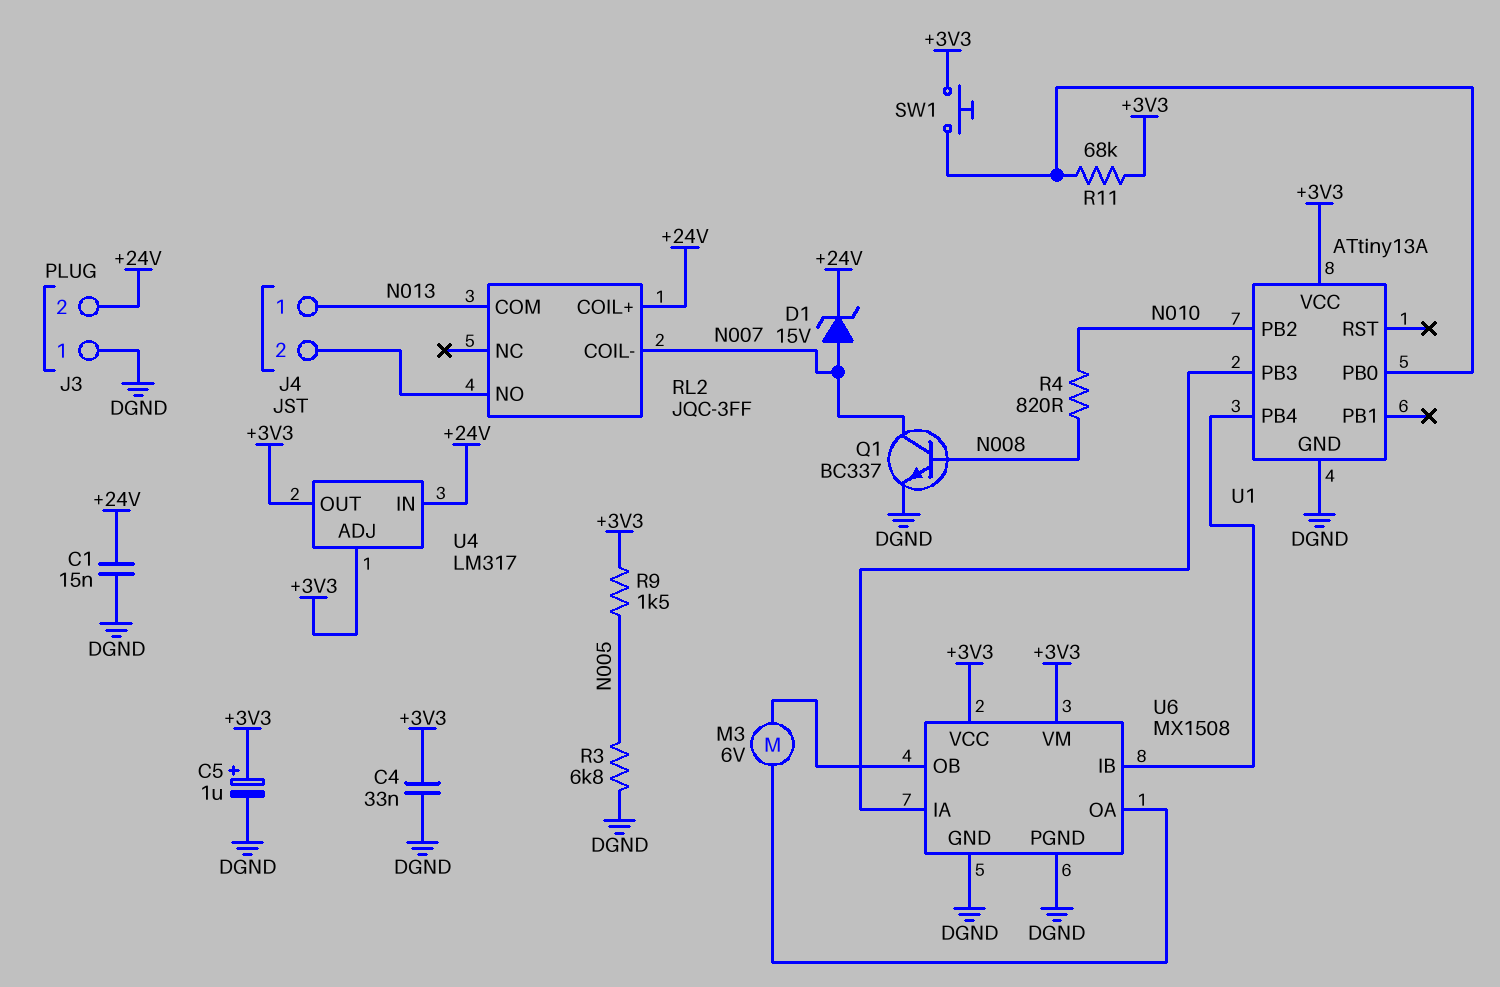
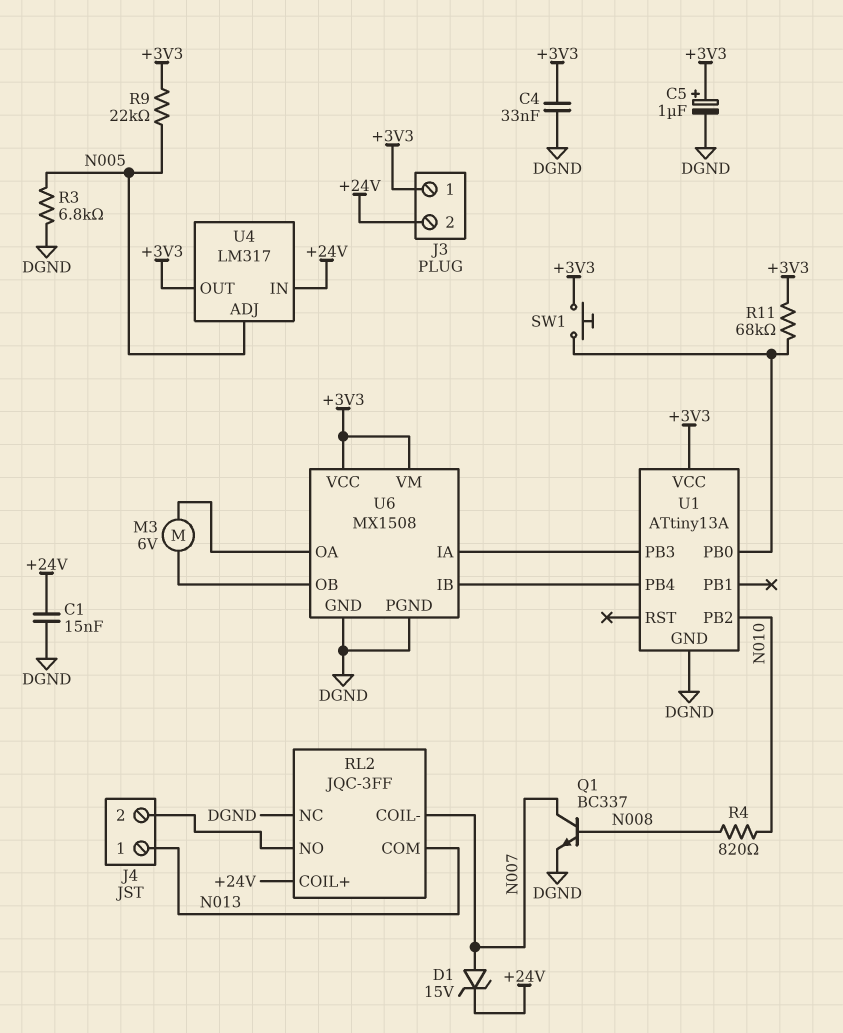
J3 pin 1: DGND -> +3V3
R9: 1.5k (+3V3, N005) -> 22k (+3V3, N005)
RL2 pin NC: none -> DGND
U4 pin ADJ: +3V3 -> N005

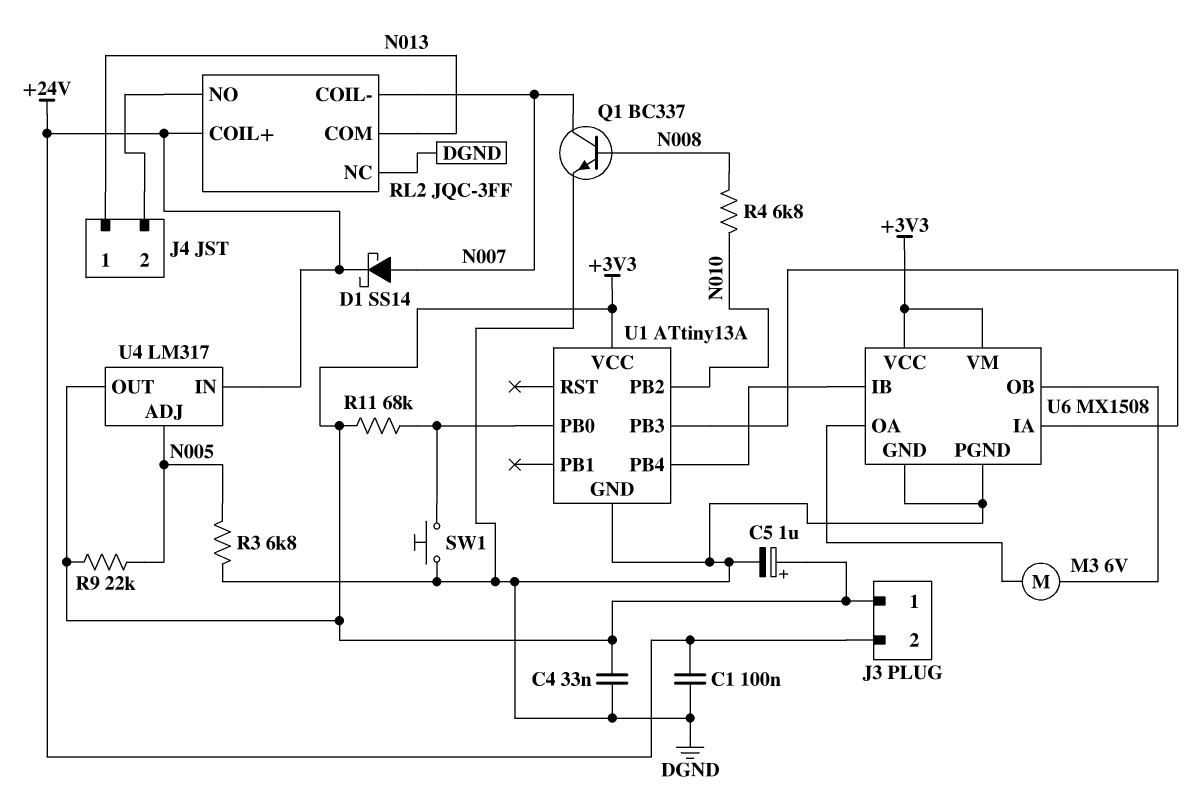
C1: 15nF (+24V, DGND) -> 100nF (+24V, DGND)
D1: zener 15V (A N007, K +24V) -> schottky SS14 (A N007, K +24V)
R4: 820 (N008, N010) -> 6.8k (N008, N010)
SW1: button (+3V3, U1/PB0) -> button (DGND, U1/PB0)

